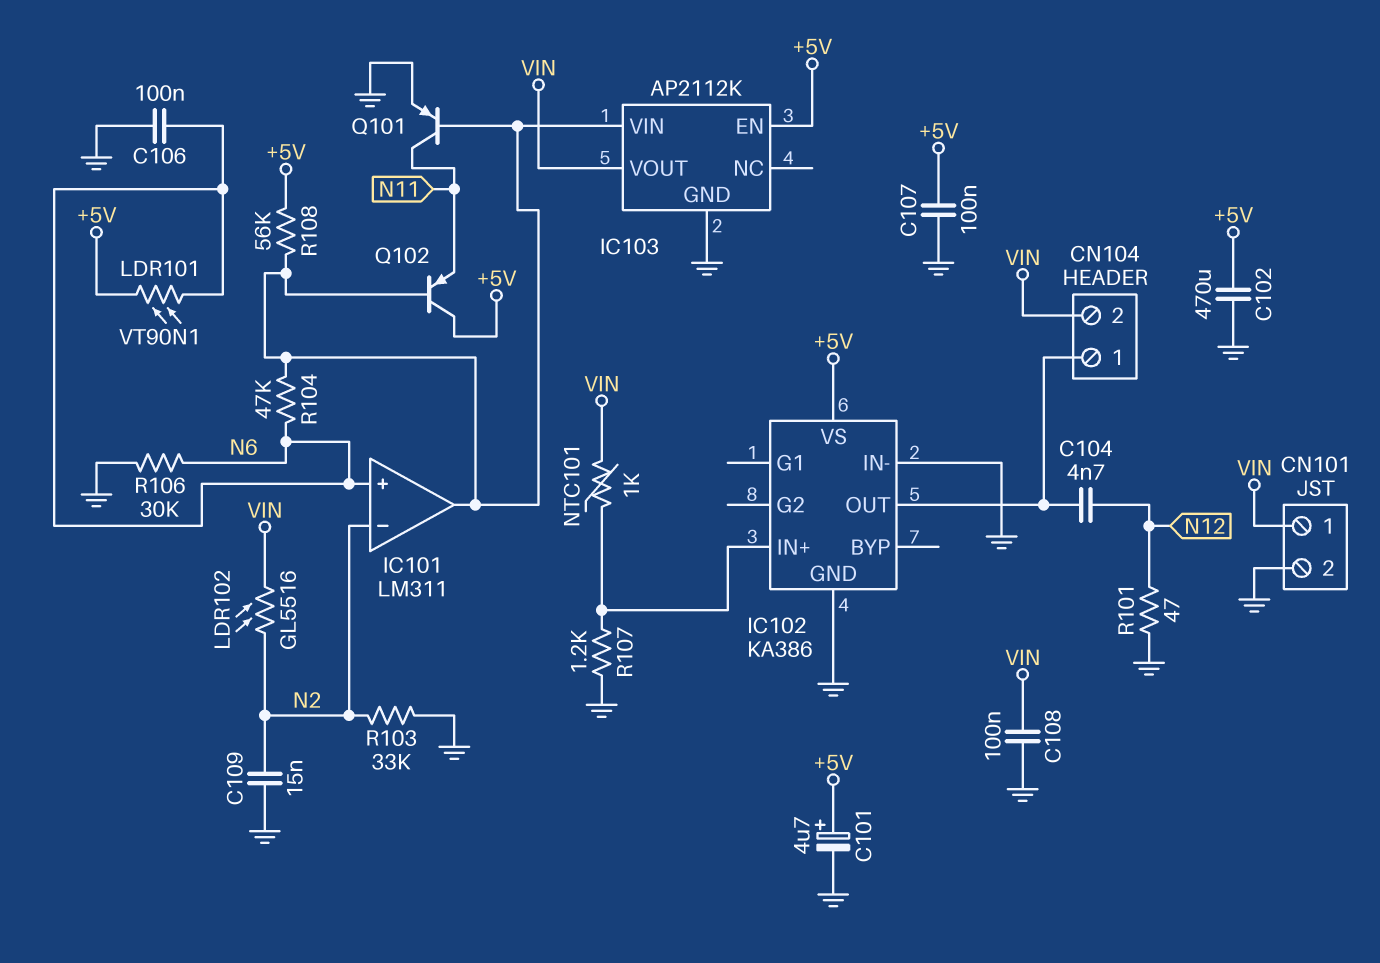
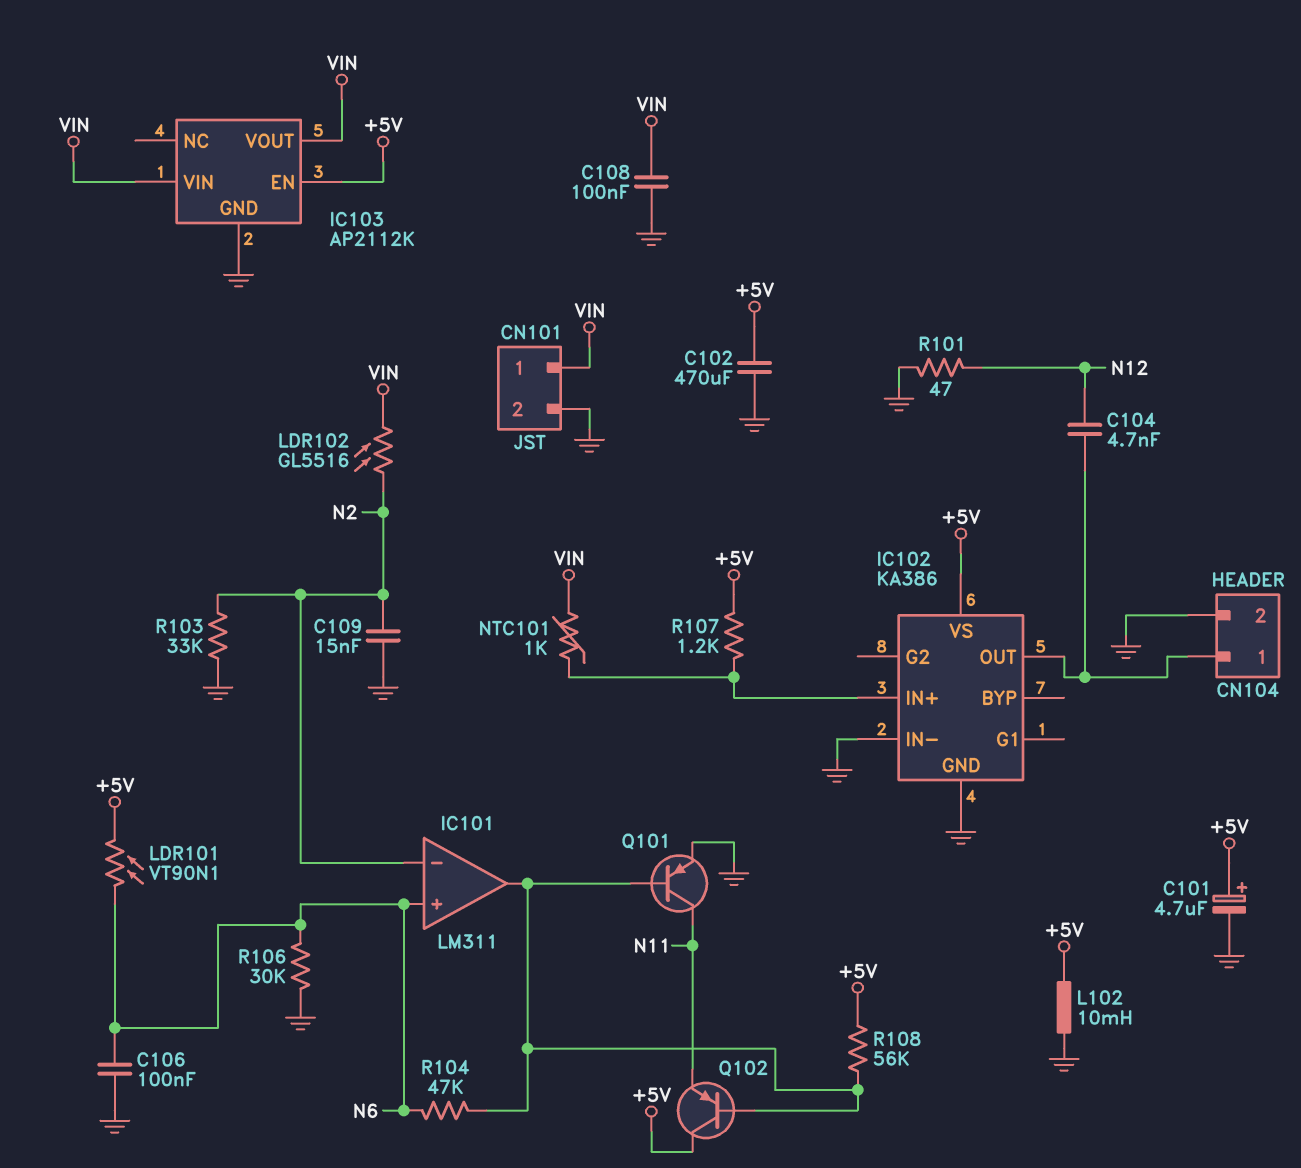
C107: 100nF (+5V, GND) -> none
CN104 pin 2: VIN -> GND
IC103 pin VIN: IC101/out -> VIN
L102: none -> 10mH (+5V, GND)
R107: 1.2k (GND, IC102/IN+) -> 1.2k (+5V, IC102/IN+)

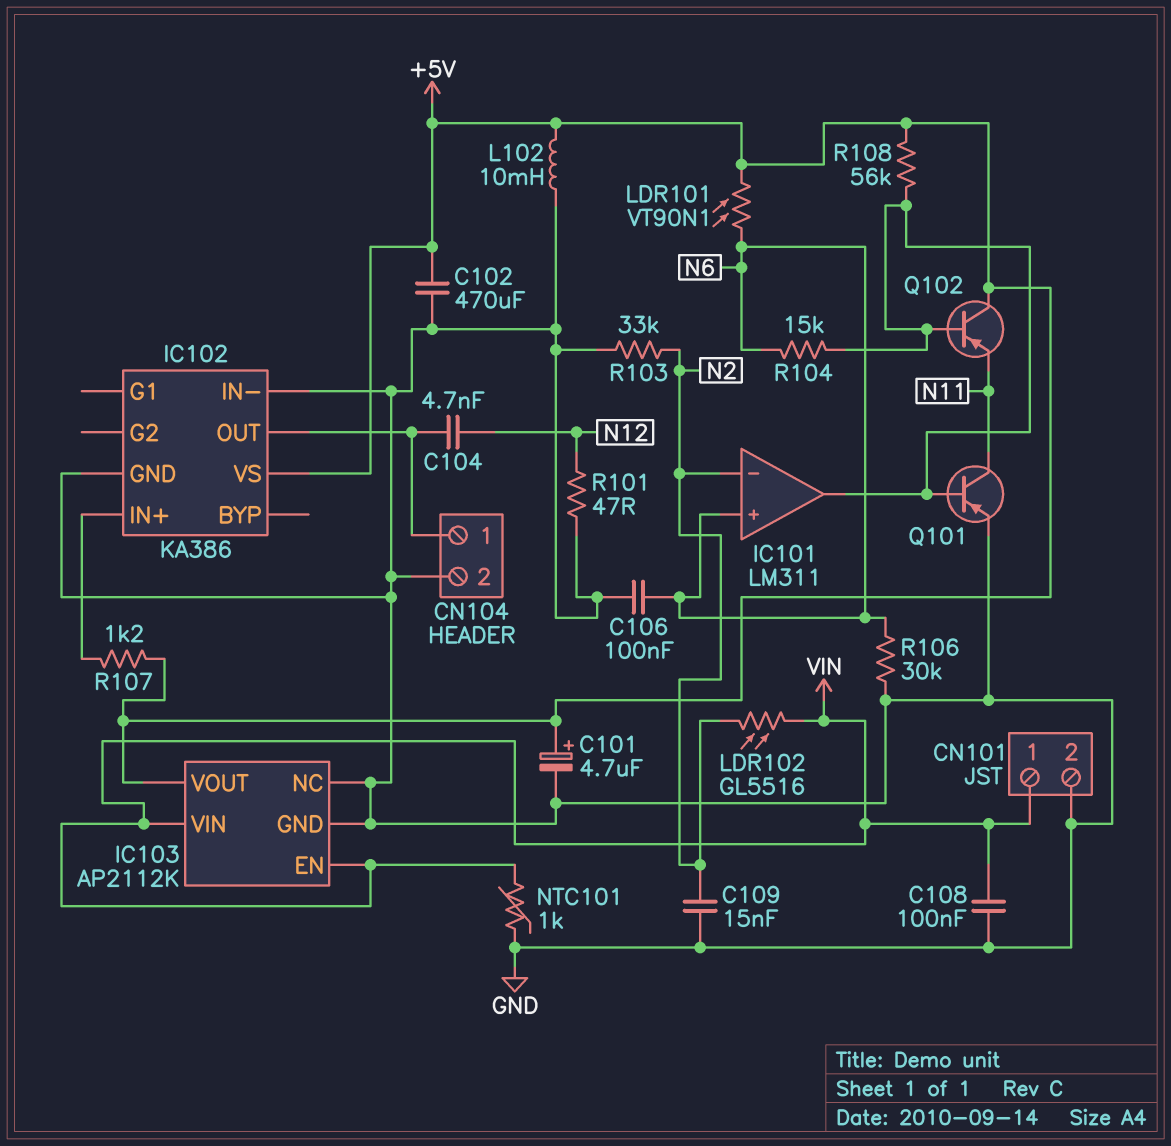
IC103 pin EN: +5V -> VIN
IC103 pin NC: none -> GND
IC103 pin VOUT: VIN -> +5V
NTC101: 1k (IC102/IN+, VIN) -> 1k (GND, VIN)
R104: 47k (IC101/out, N6) -> 15k (IC101/out, N6)

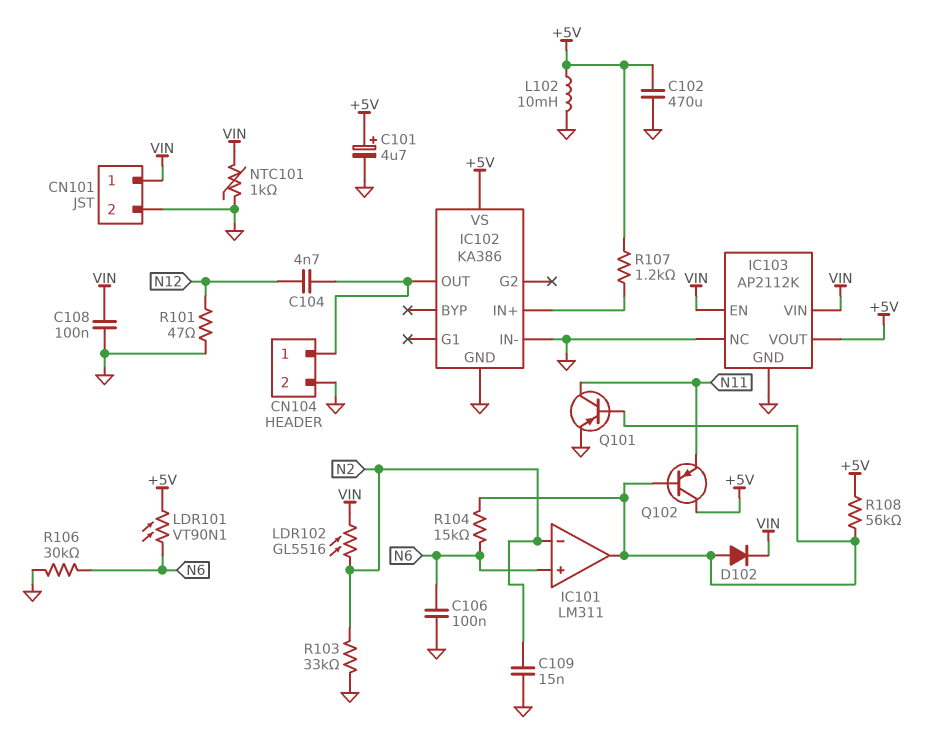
D102: none -> diode (A IC101/out, K VIN)

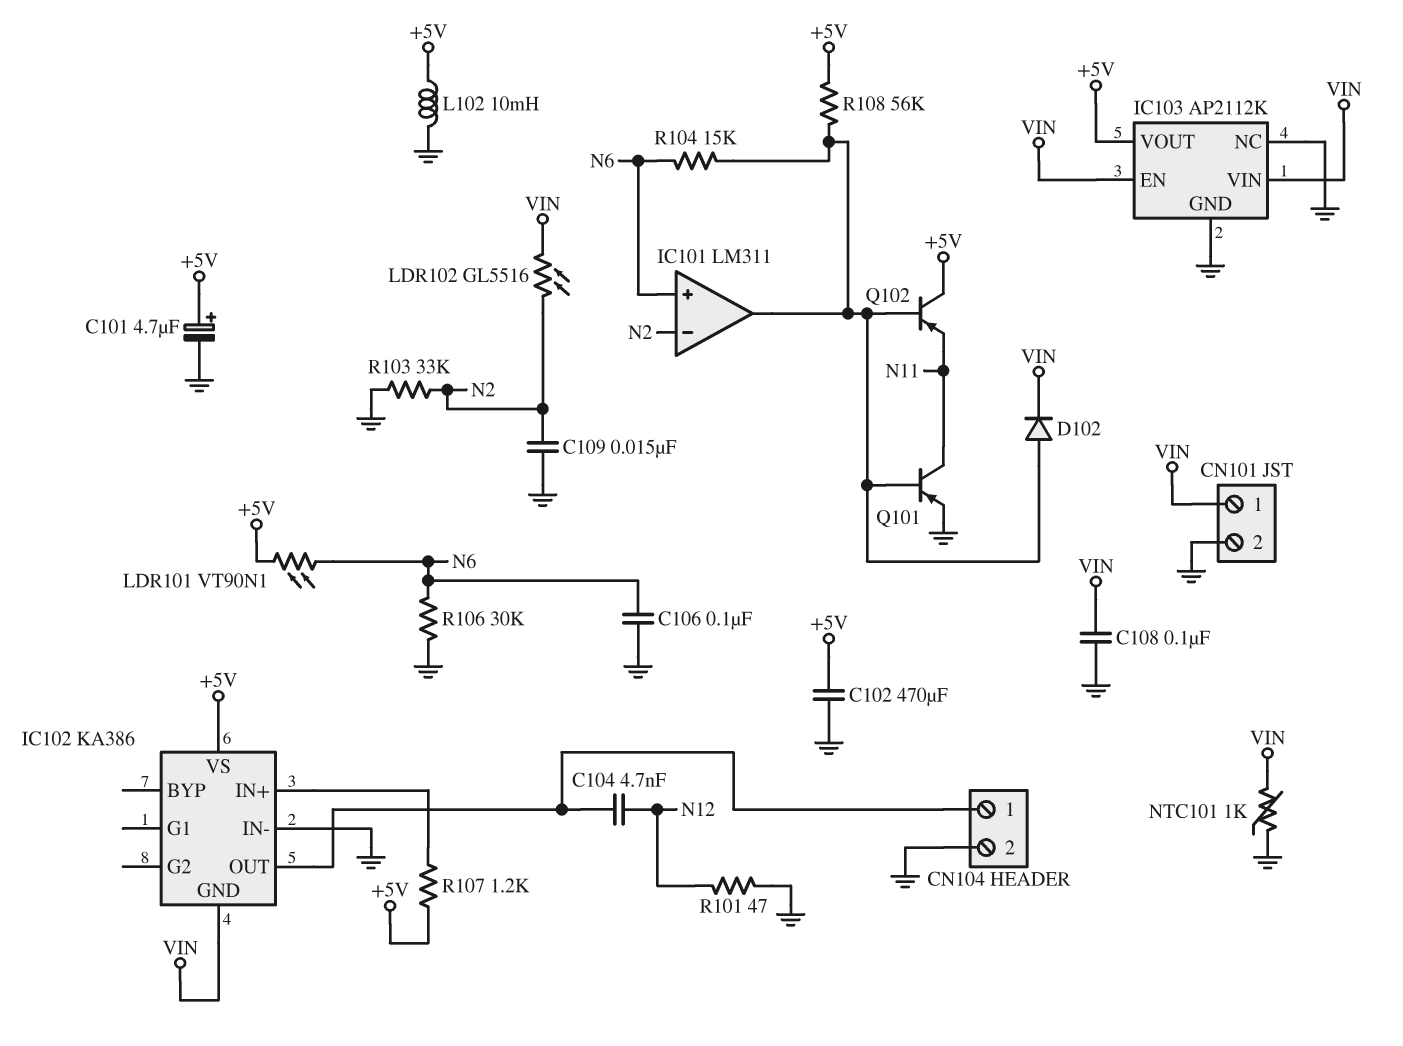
IC102 pin GND: GND -> VIN

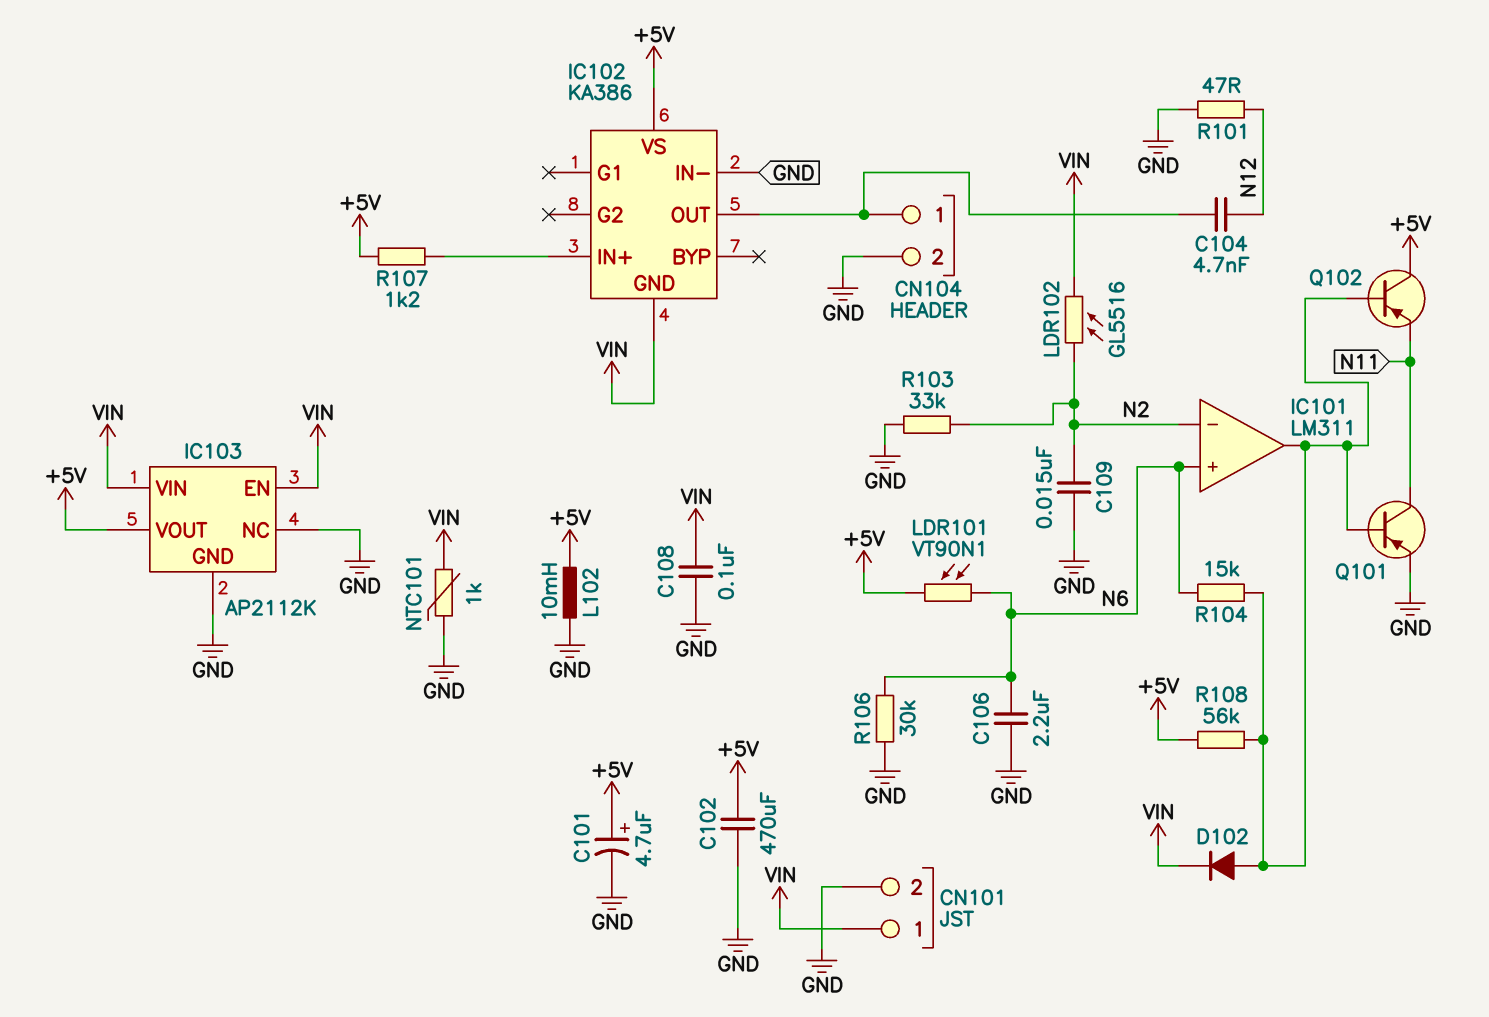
C106: 100nF (GND, N6) -> 2.2uF (GND, N6)

